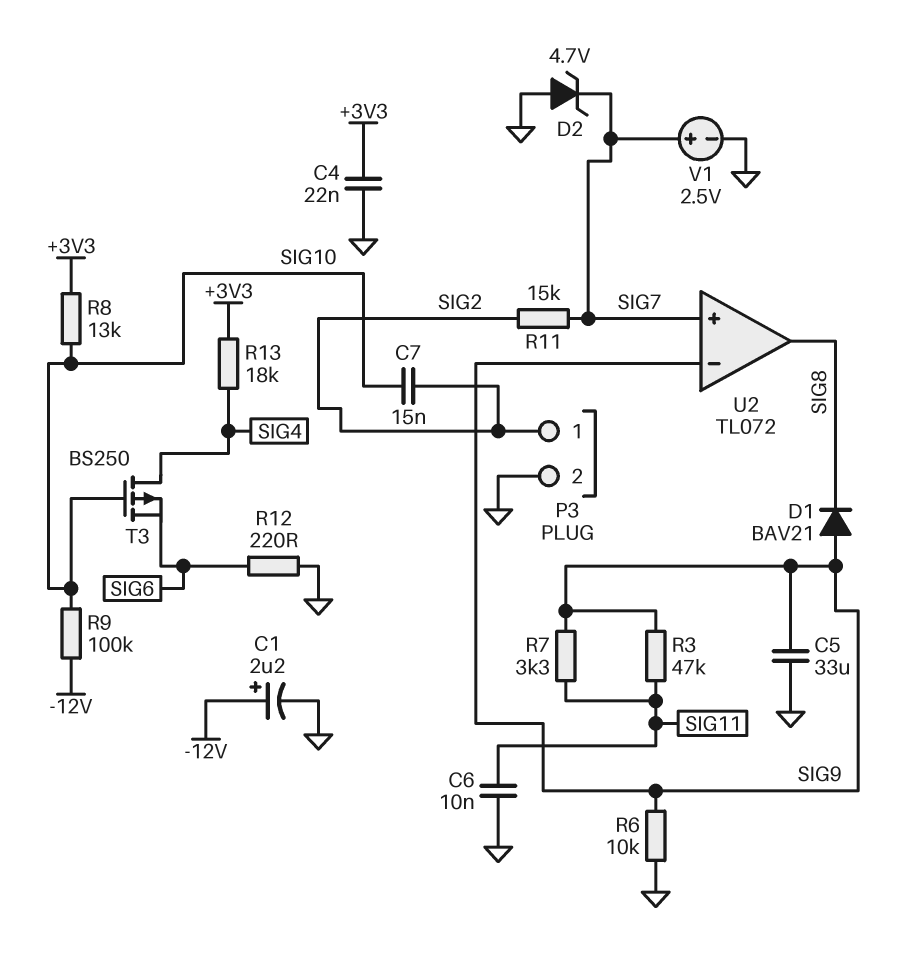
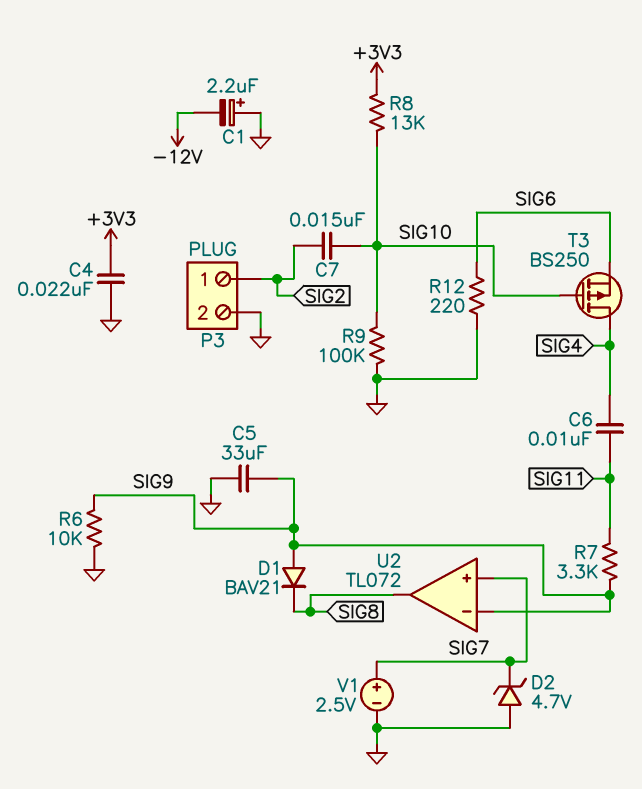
C1: 2.2uF (plus -12V, minus GND) -> 2.2uF (plus GND, minus -12V)
C6: 10nF (GND, SIG11) -> 10nF (SIG4, SIG11)
R3: 47k (SIG9, SIG11) -> none
R9: 100k (-12V, SIG10) -> 100k (GND, SIG10)
R11: 15k (SIG2, SIG7) -> none
R13: 18k (+3V3, SIG4) -> none

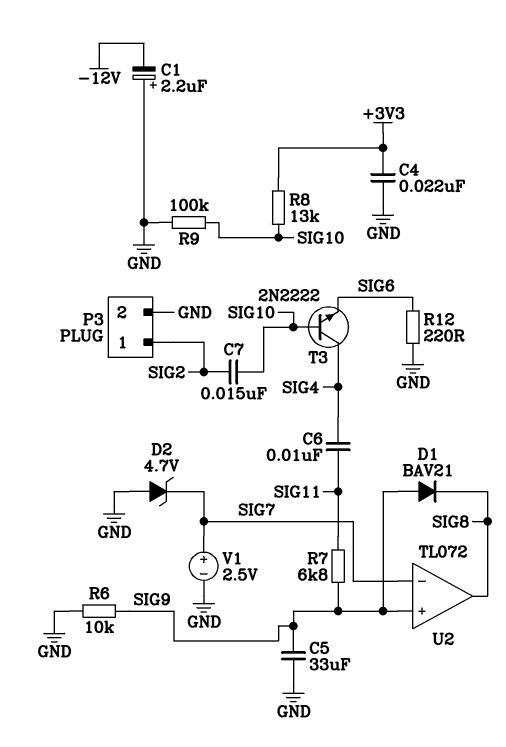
R7: 3.3k (SIG9, SIG11) -> 6.8k (SIG9, SIG11)
T3: PMOS BS250 (G SIG10, D SIG4, S SIG6) -> NPN 2N2222 (B SIG10, C SIG4, E SIG6)
U2 pin in+: SIG7 -> SIG9
U2 pin in-: SIG9 -> SIG7

